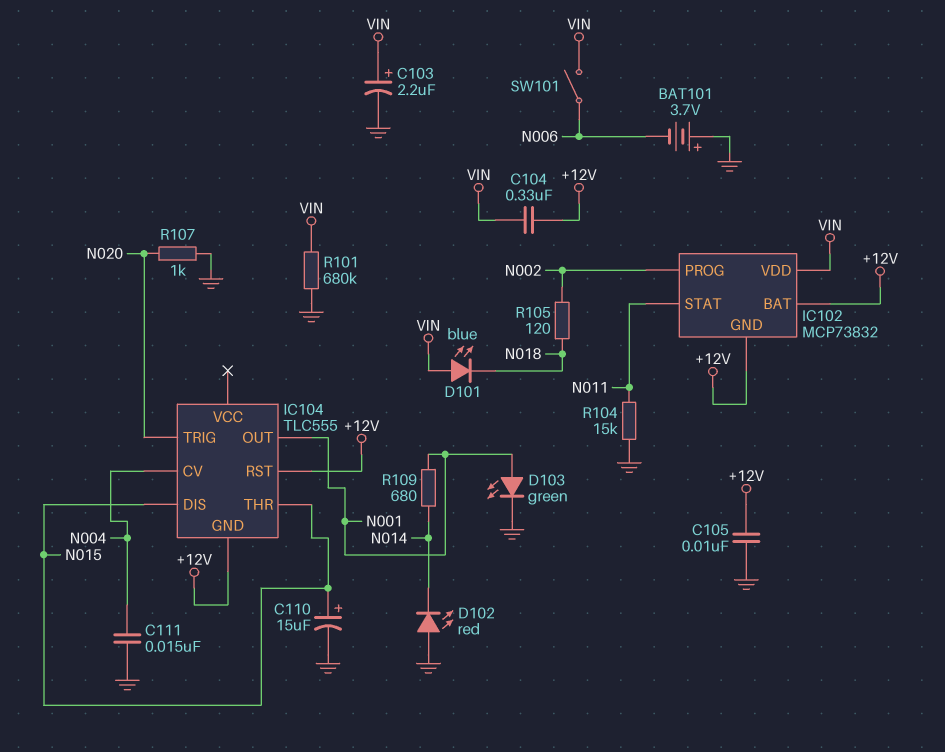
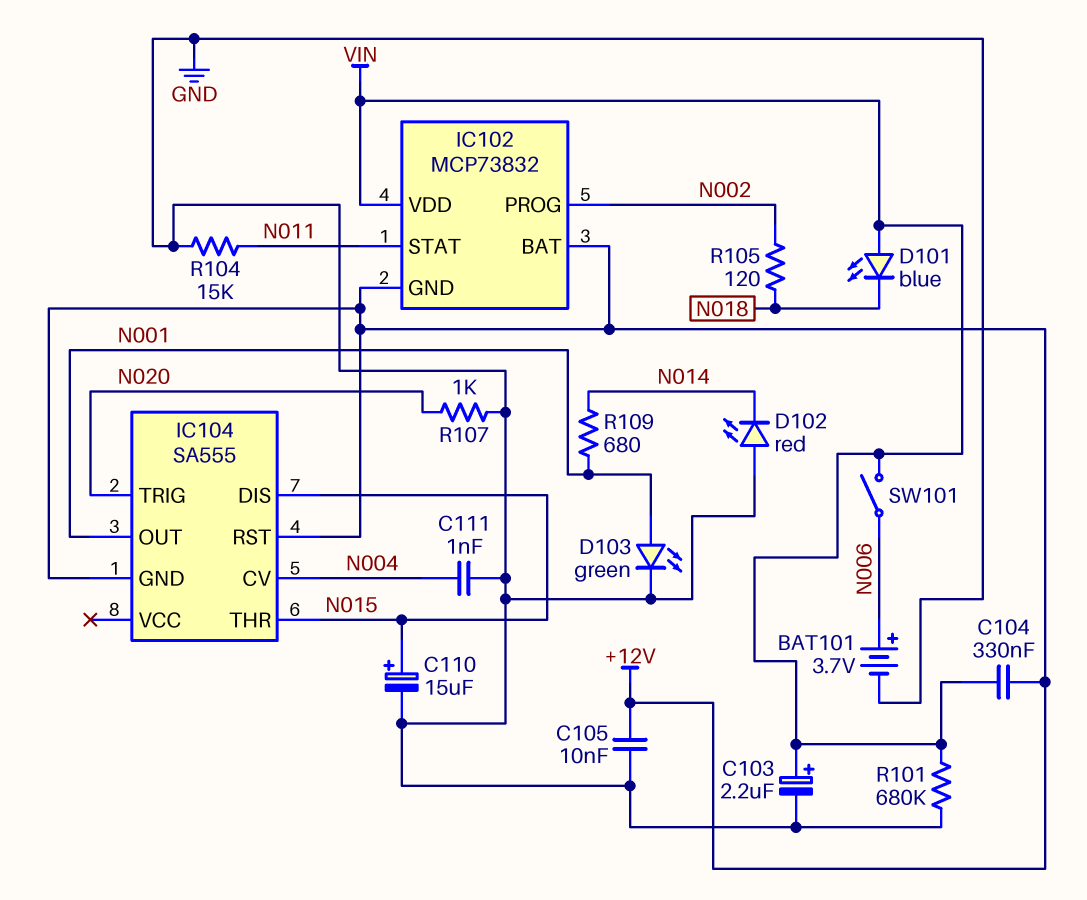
BAT101: 3.7V (plus GND, minus N006) -> 3.7V (plus N006, minus GND)
C111: 15nF (GND, N004) -> 1nF (GND, N004)
IC104: TLC555 -> SA555

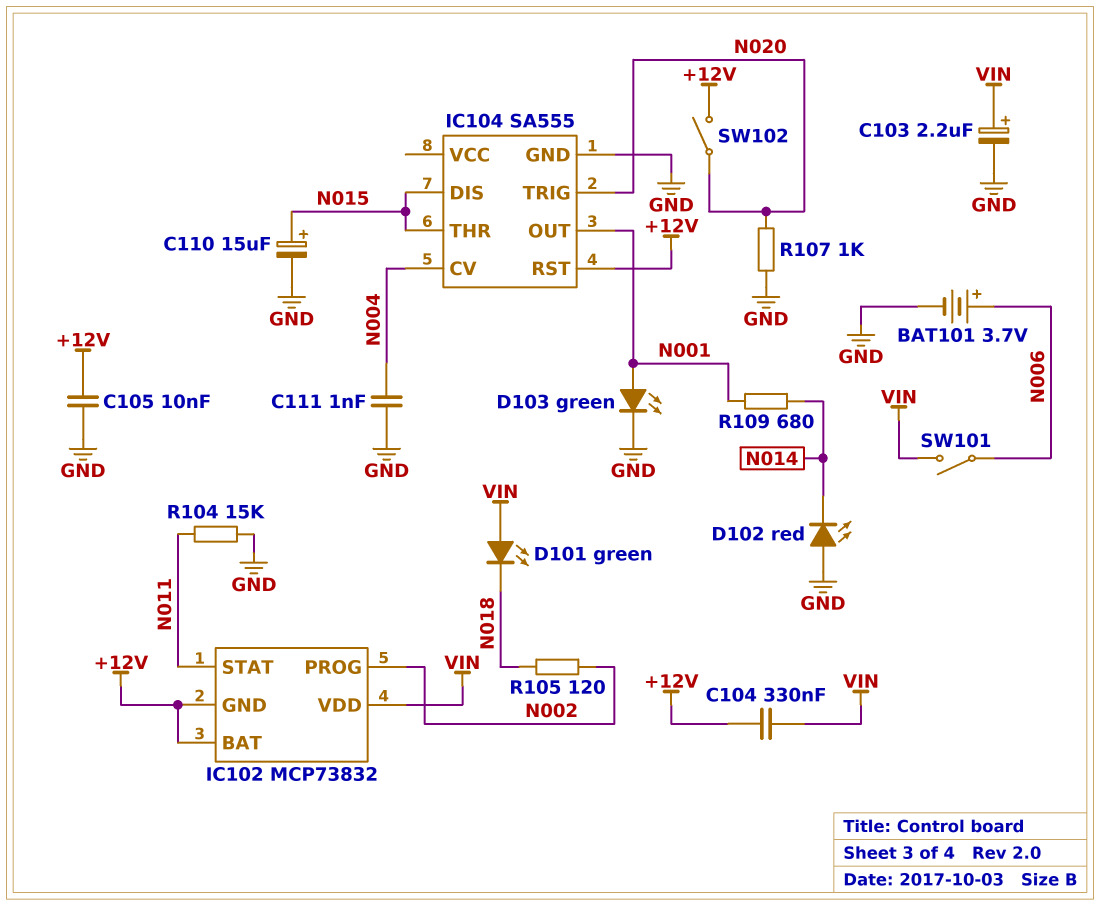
D101: LED blue (A VIN, K N018) -> LED green (A VIN, K N018)
IC104 pin GND: +12V -> GND
R101: 680k (GND, VIN) -> none
SW102: none -> switch (+12V, N020)

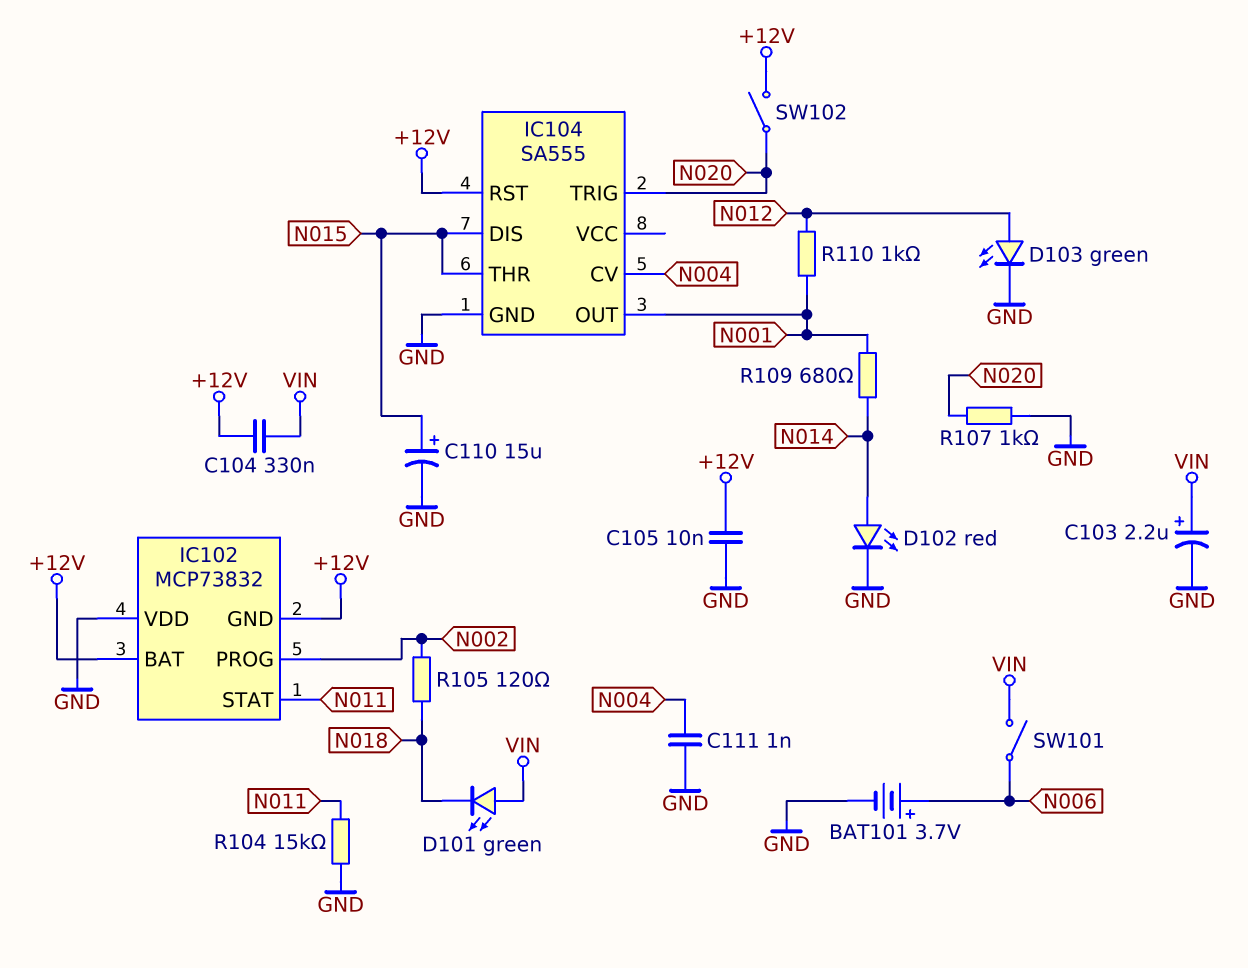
D102: LED red (A GND, K N014) -> LED red (A N014, K GND)
D103: LED green (A N001, K GND) -> LED green (A N012, K GND)
IC102 pin VDD: VIN -> GND
R110: none -> 1k (N001, N012)

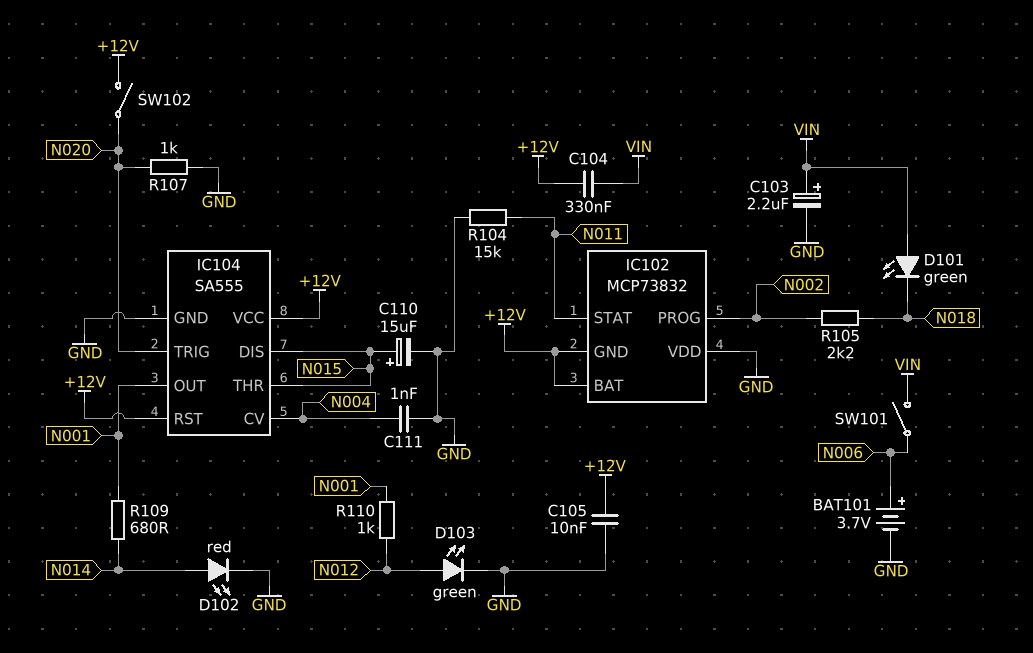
IC104 pin VCC: none -> +12V
R105: 120 (N002, N018) -> 2.2k (N002, N018)

